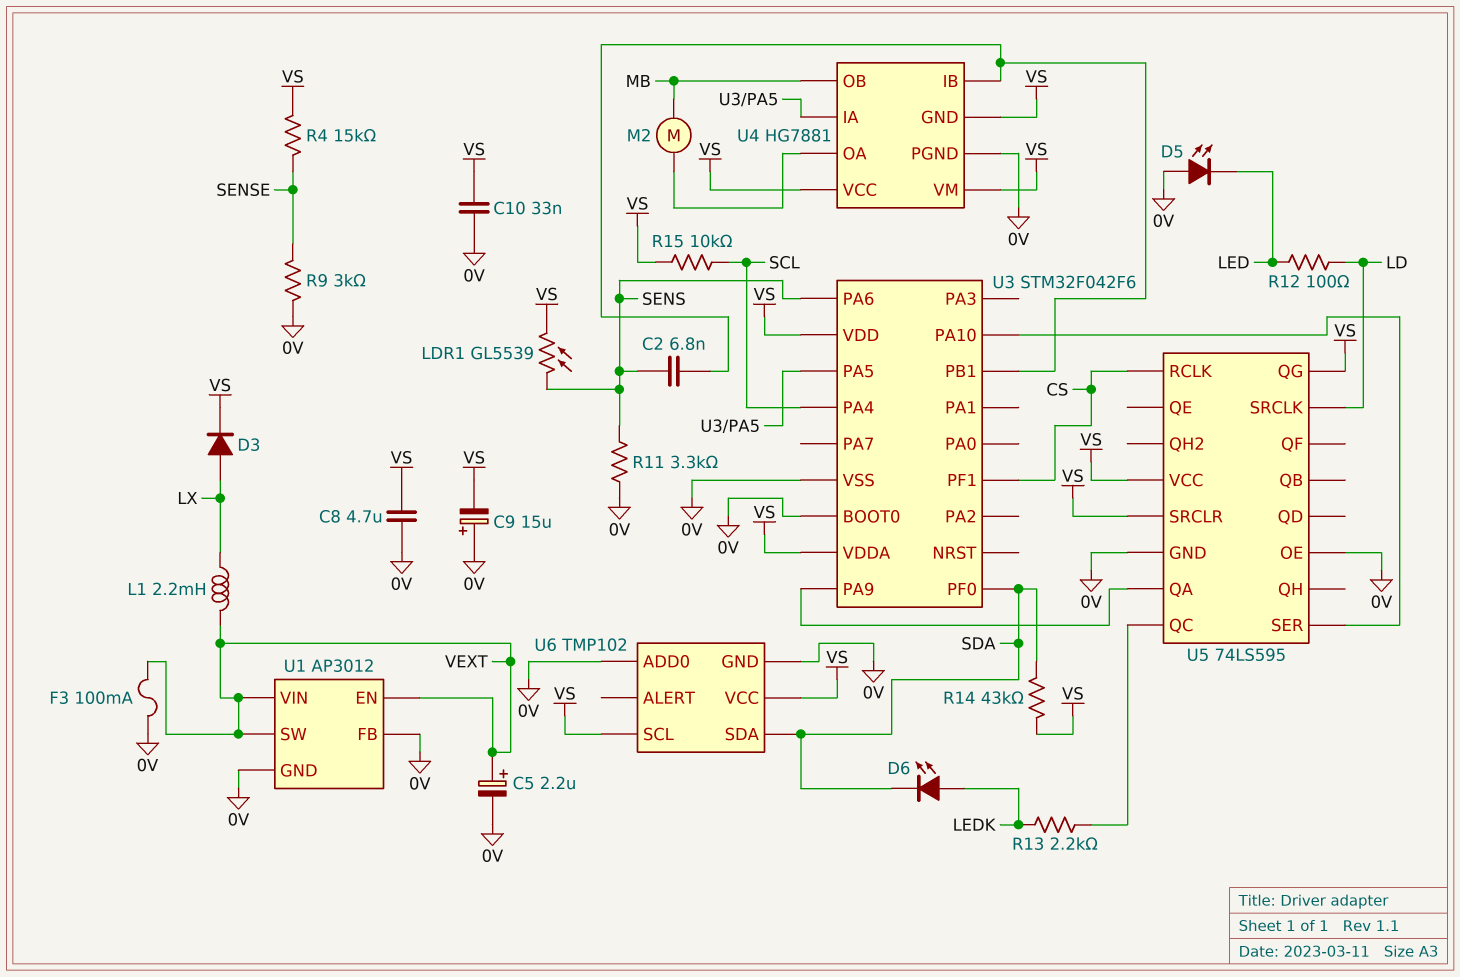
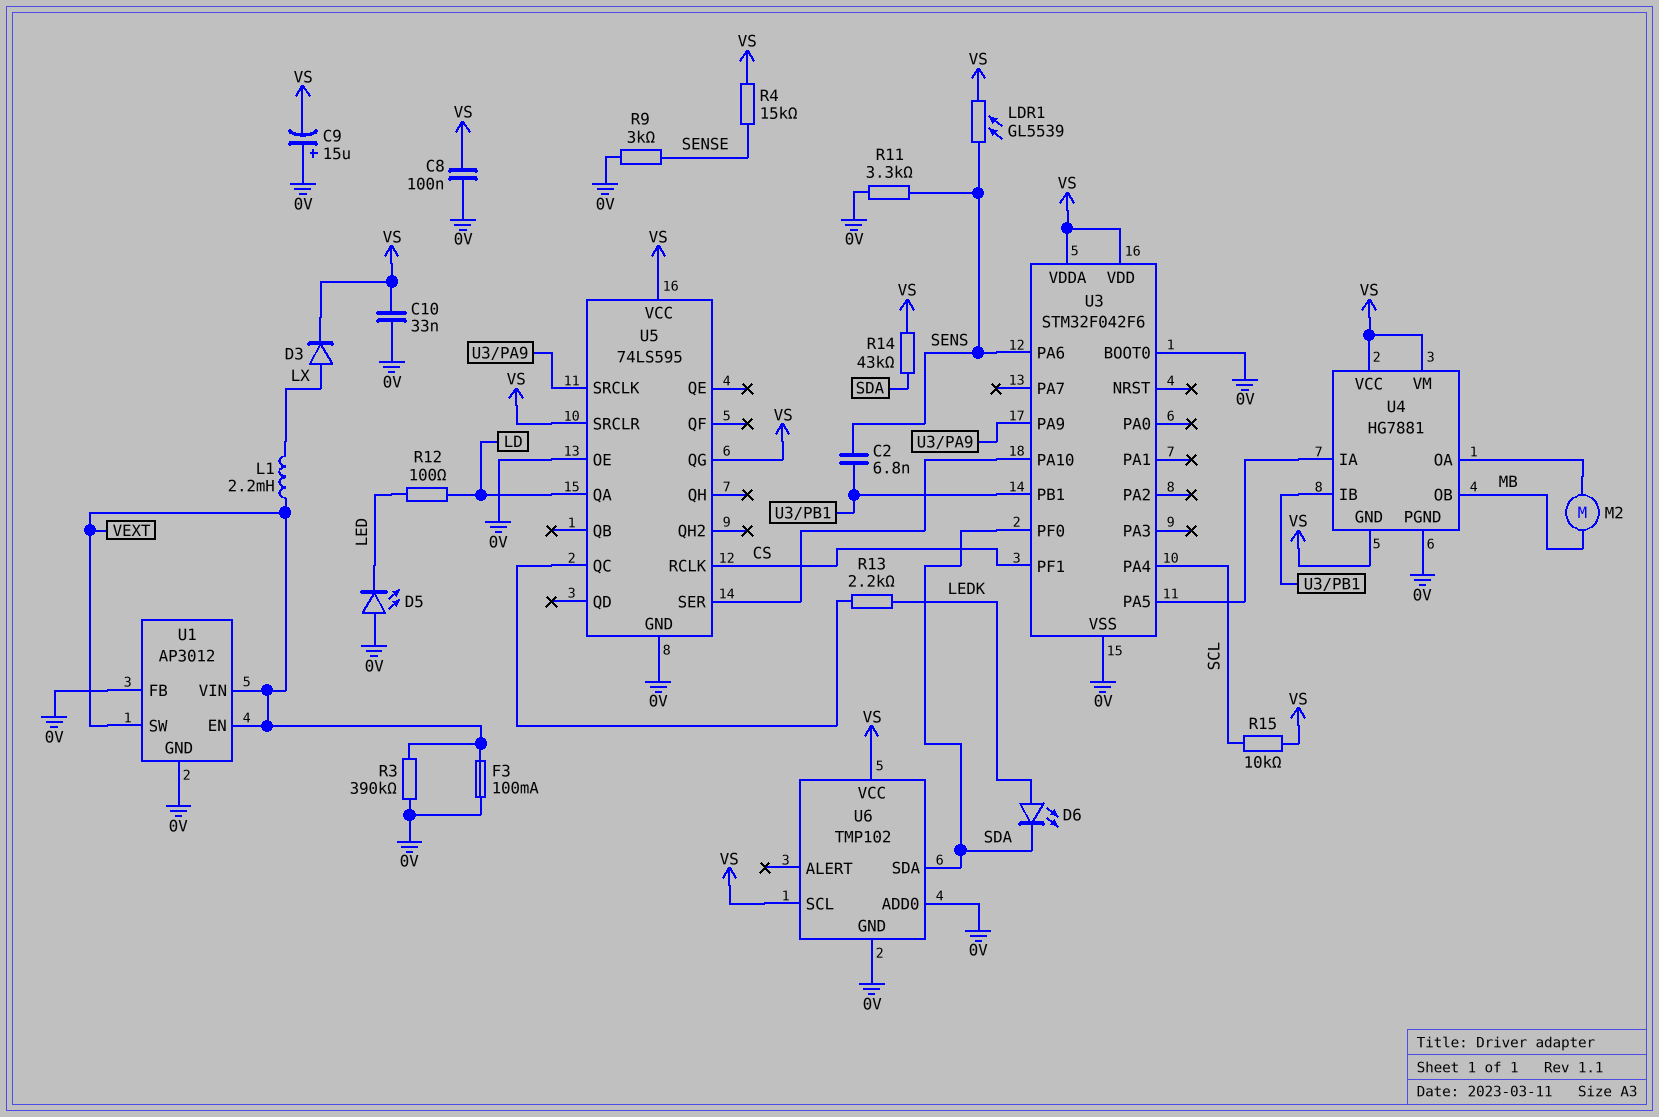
C5: 2.2uF (plus VEXT, minus 0V) -> none
C8: 4.7uF (0V, VS) -> 100nF (0V, VS)
R3: none -> 390k (0V, VEXT)
U5 pin QA: U3/PA9 -> LD
U5 pin SRCLK: LD -> U3/PA9

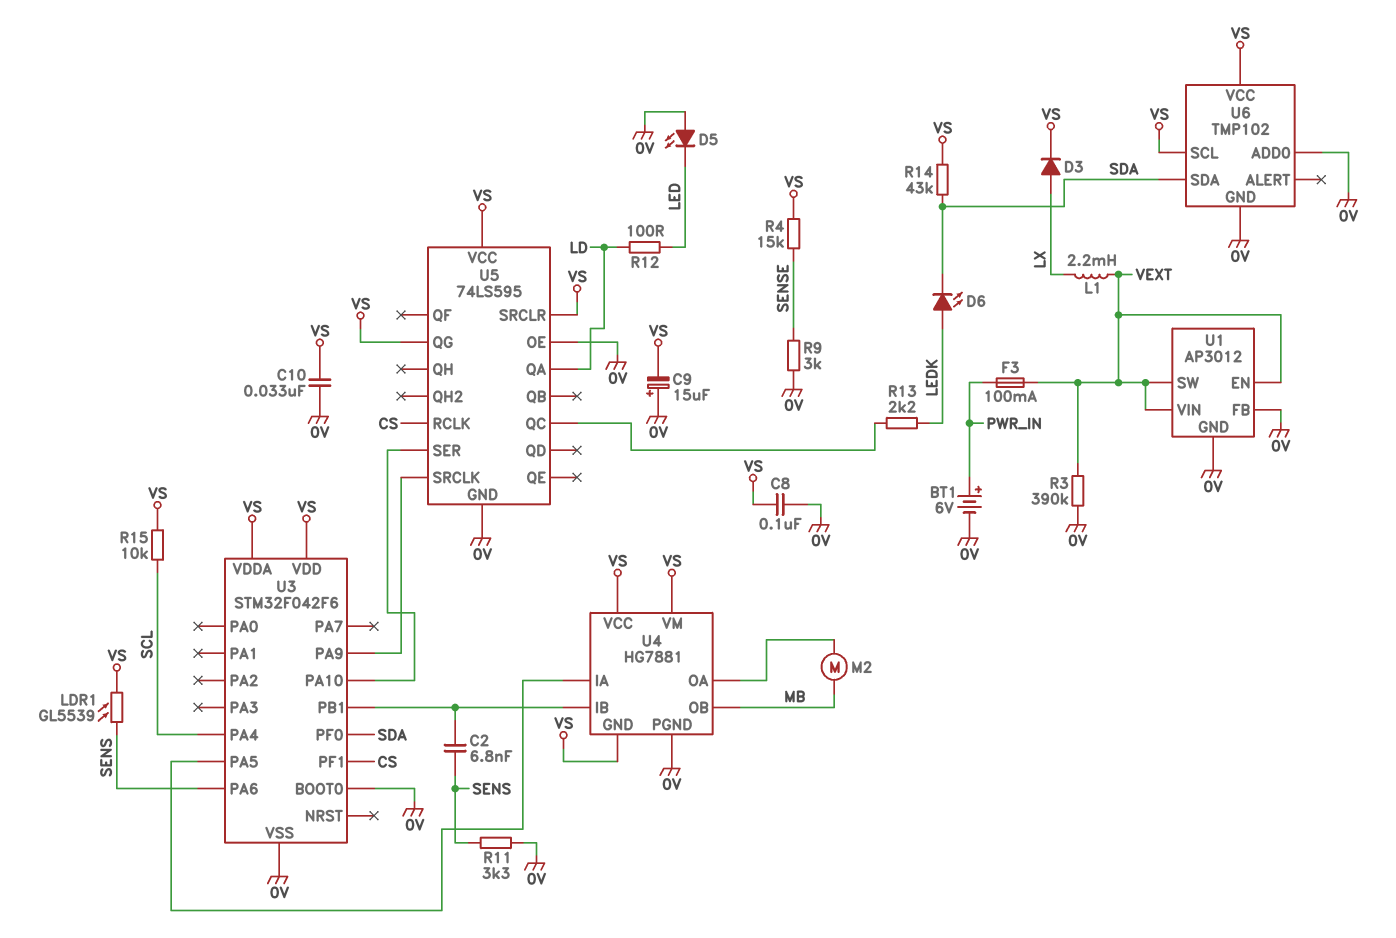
BT1: none -> 6V (plus PWR_IN, minus 0V)
F3: 100mA (0V, VEXT) -> 100mA (PWR_IN, VEXT)

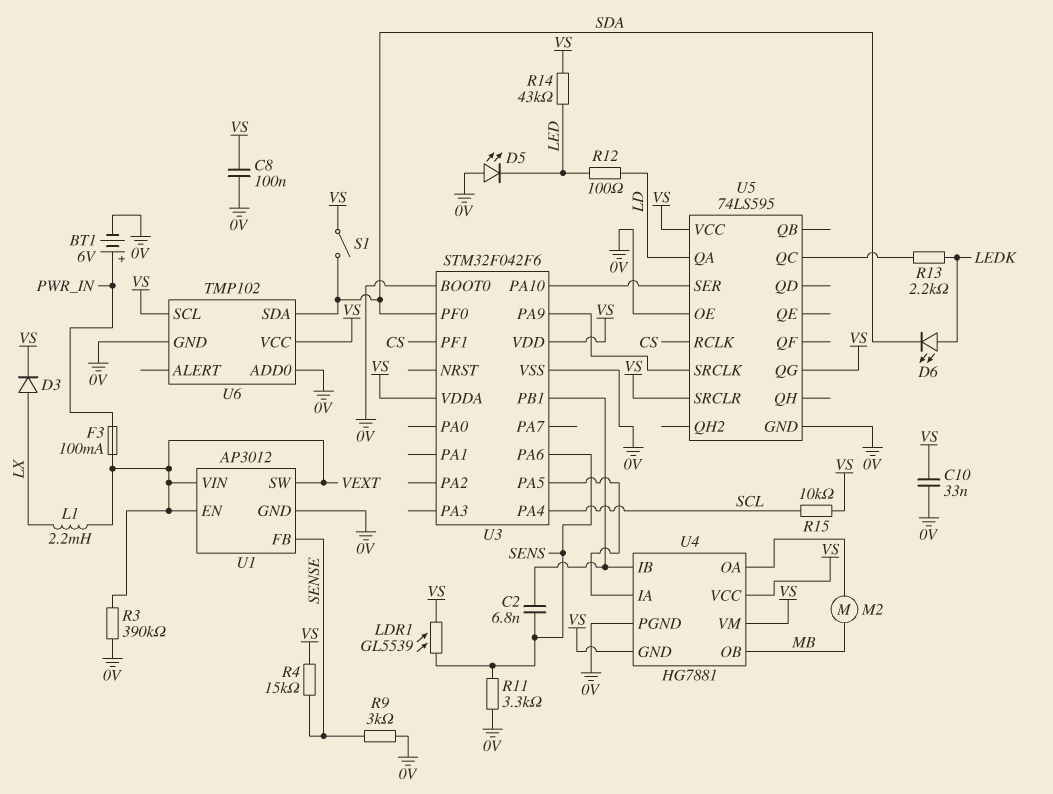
C9: 15uF (plus 0V, minus VS) -> none
R14: 43k (SDA, VS) -> 43k (LED, VS)
S1: none -> switch (SDA, VS)
U1 pin FB: 0V -> SENSE

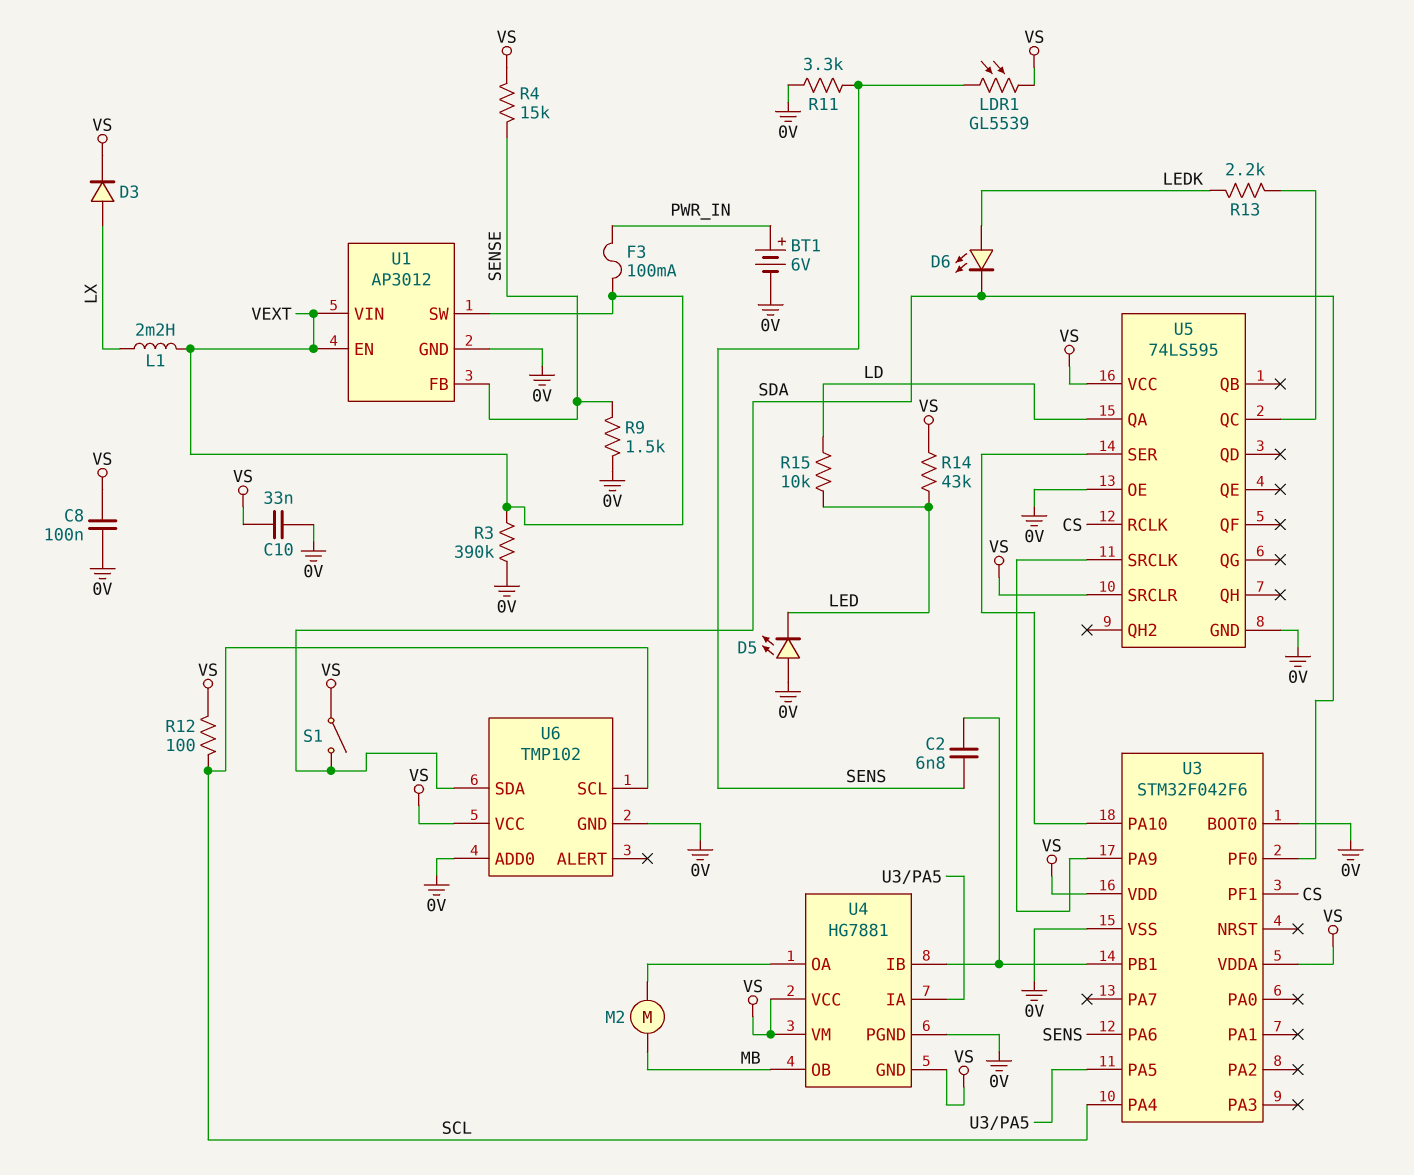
R9: 3k (0V, SENSE) -> 1.5k (0V, SENSE)
R12: 100 (LD, LED) -> 100 (SCL, VS)
R15: 10k (SCL, VS) -> 10k (LD, LED)
U5 pin QG: VS -> none
U6 pin SCL: VS -> SCL

